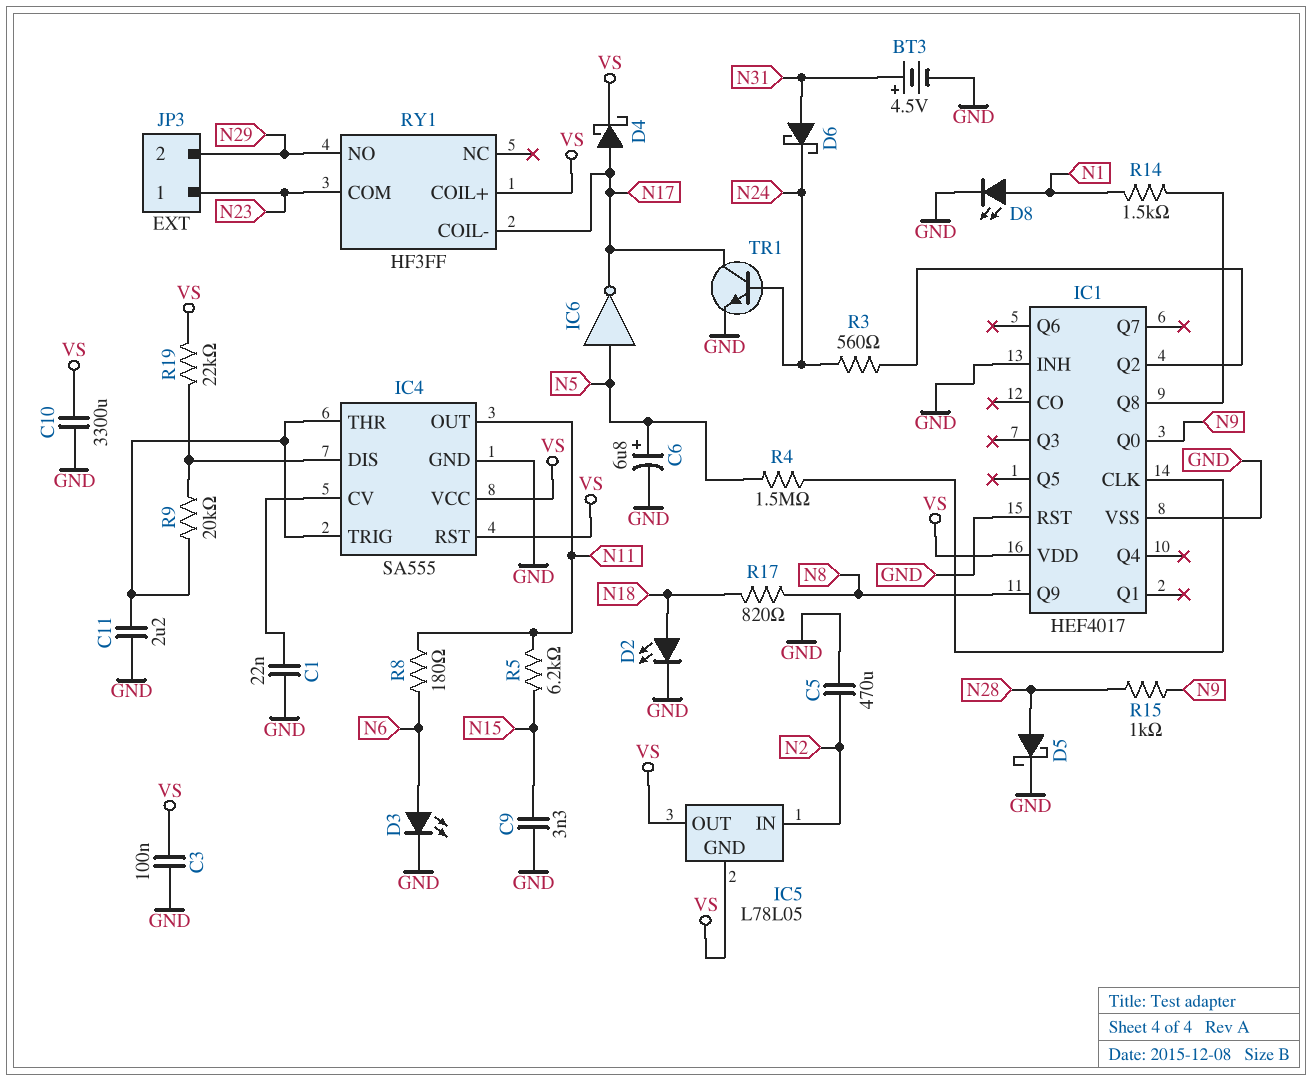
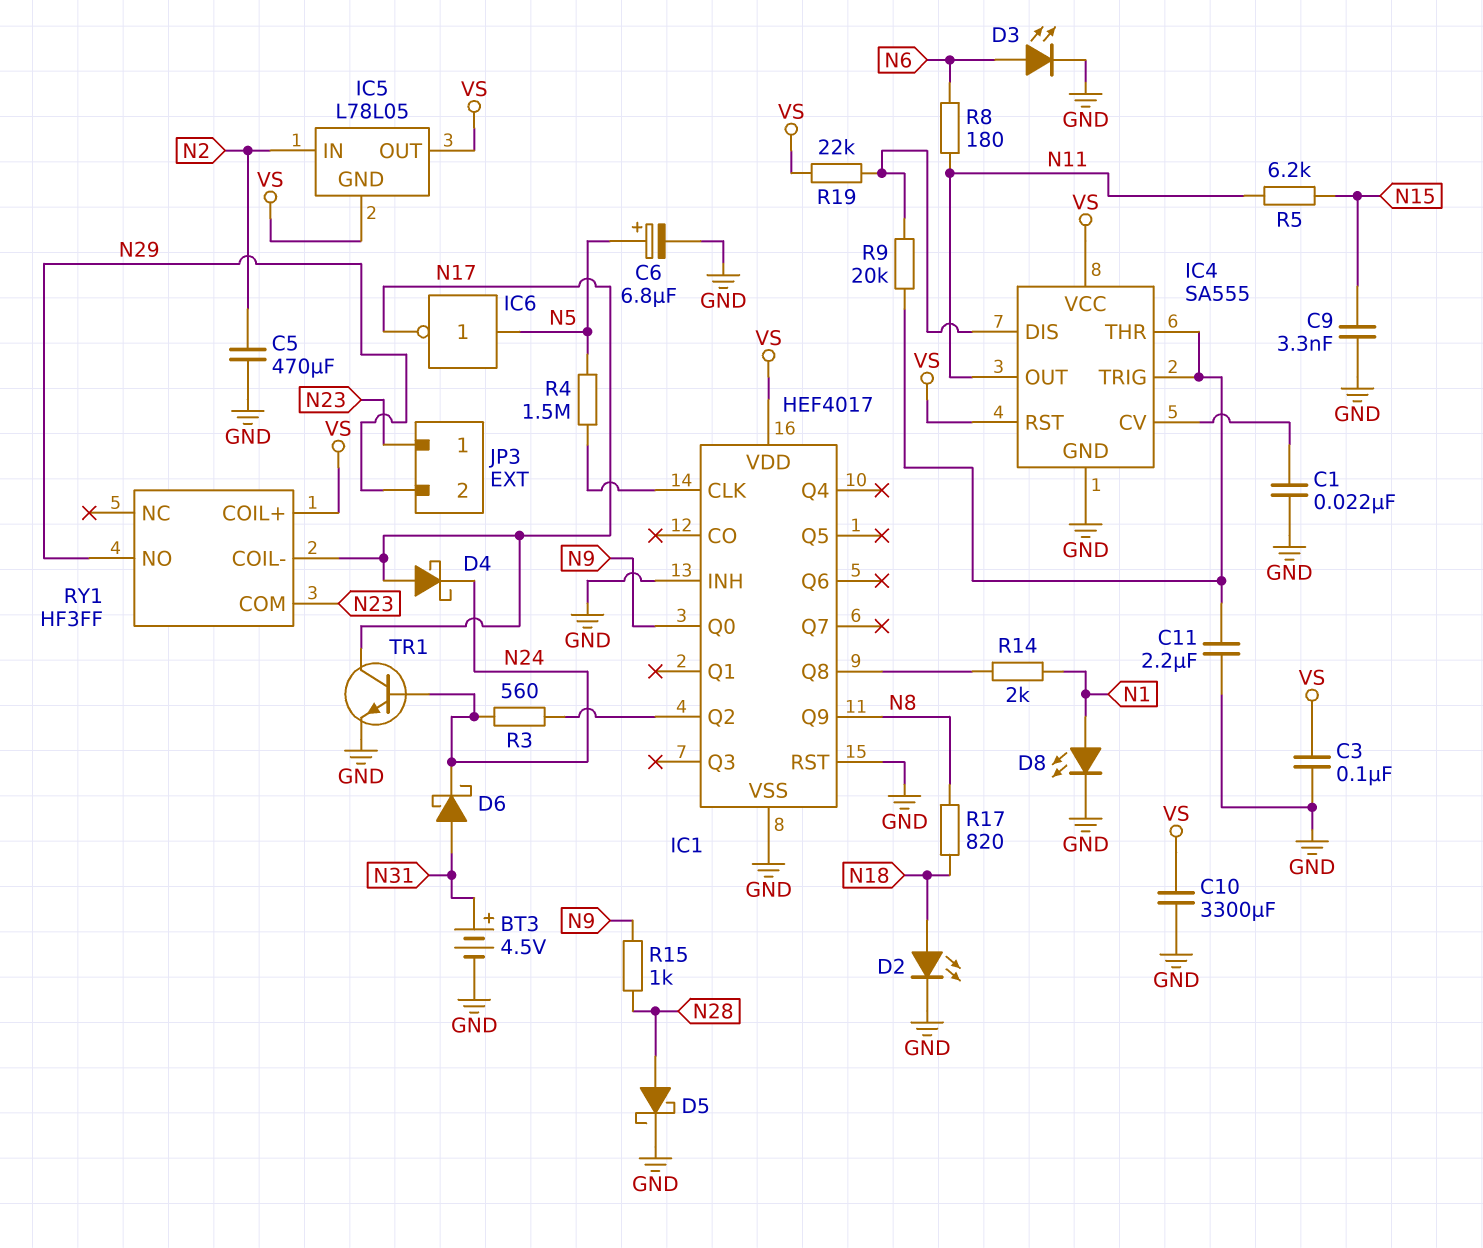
D4: schottky (A N17, K VS) -> schottky (A N17, K N24)
R14: 1.5k (IC1/Q8, N1) -> 2k (IC1/Q8, N1)

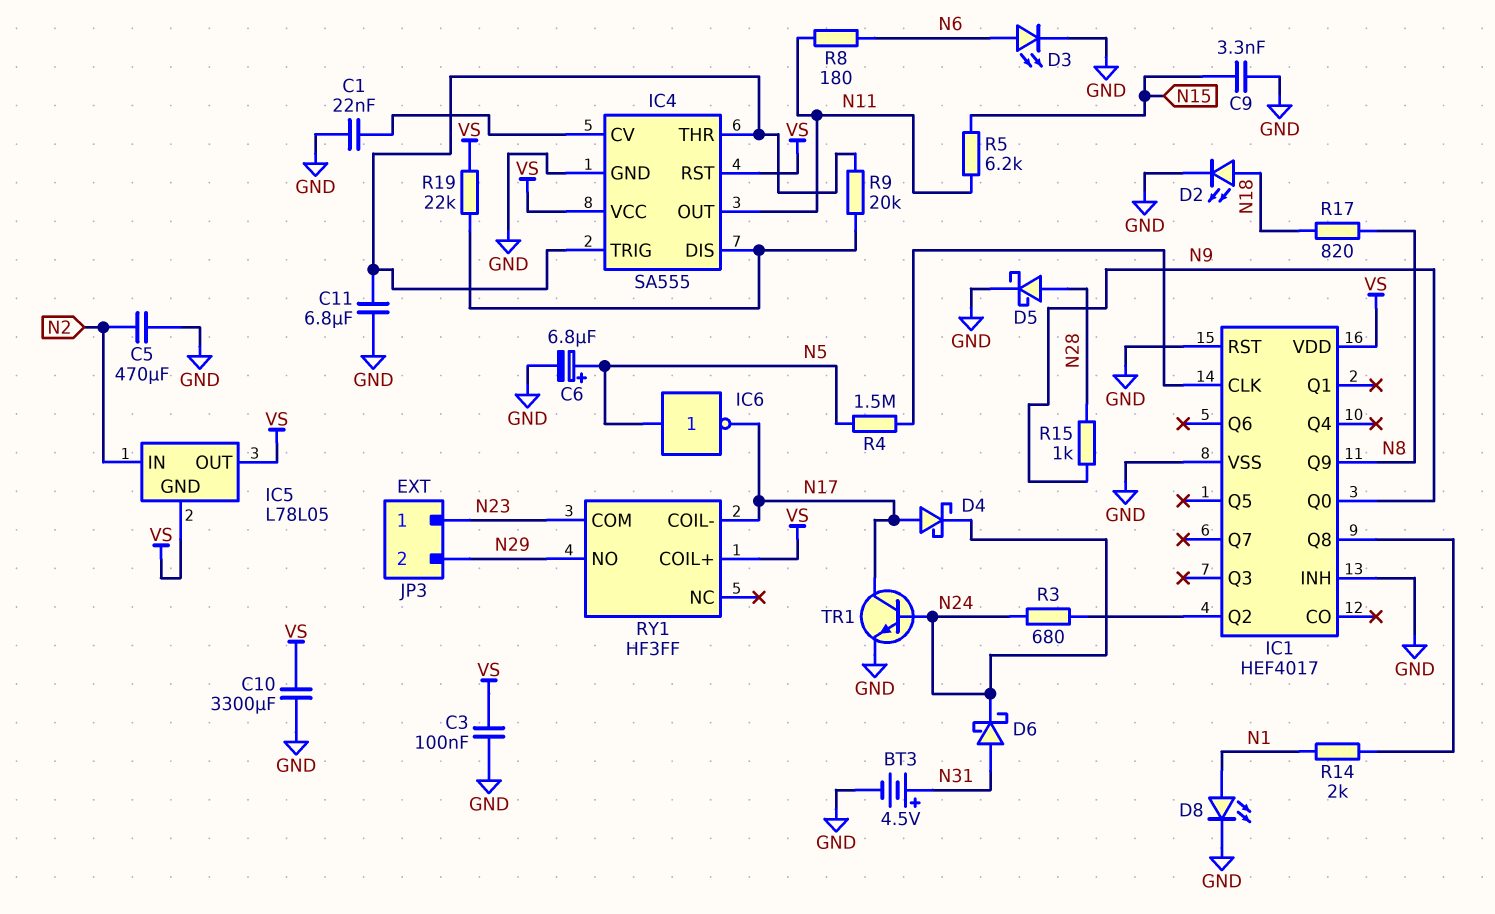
C11: 2.2uF (GND, IC4/THR) -> 6.8uF (GND, IC4/THR)
R3: 560 (IC1/Q2, N24) -> 680 (IC1/Q2, N24)

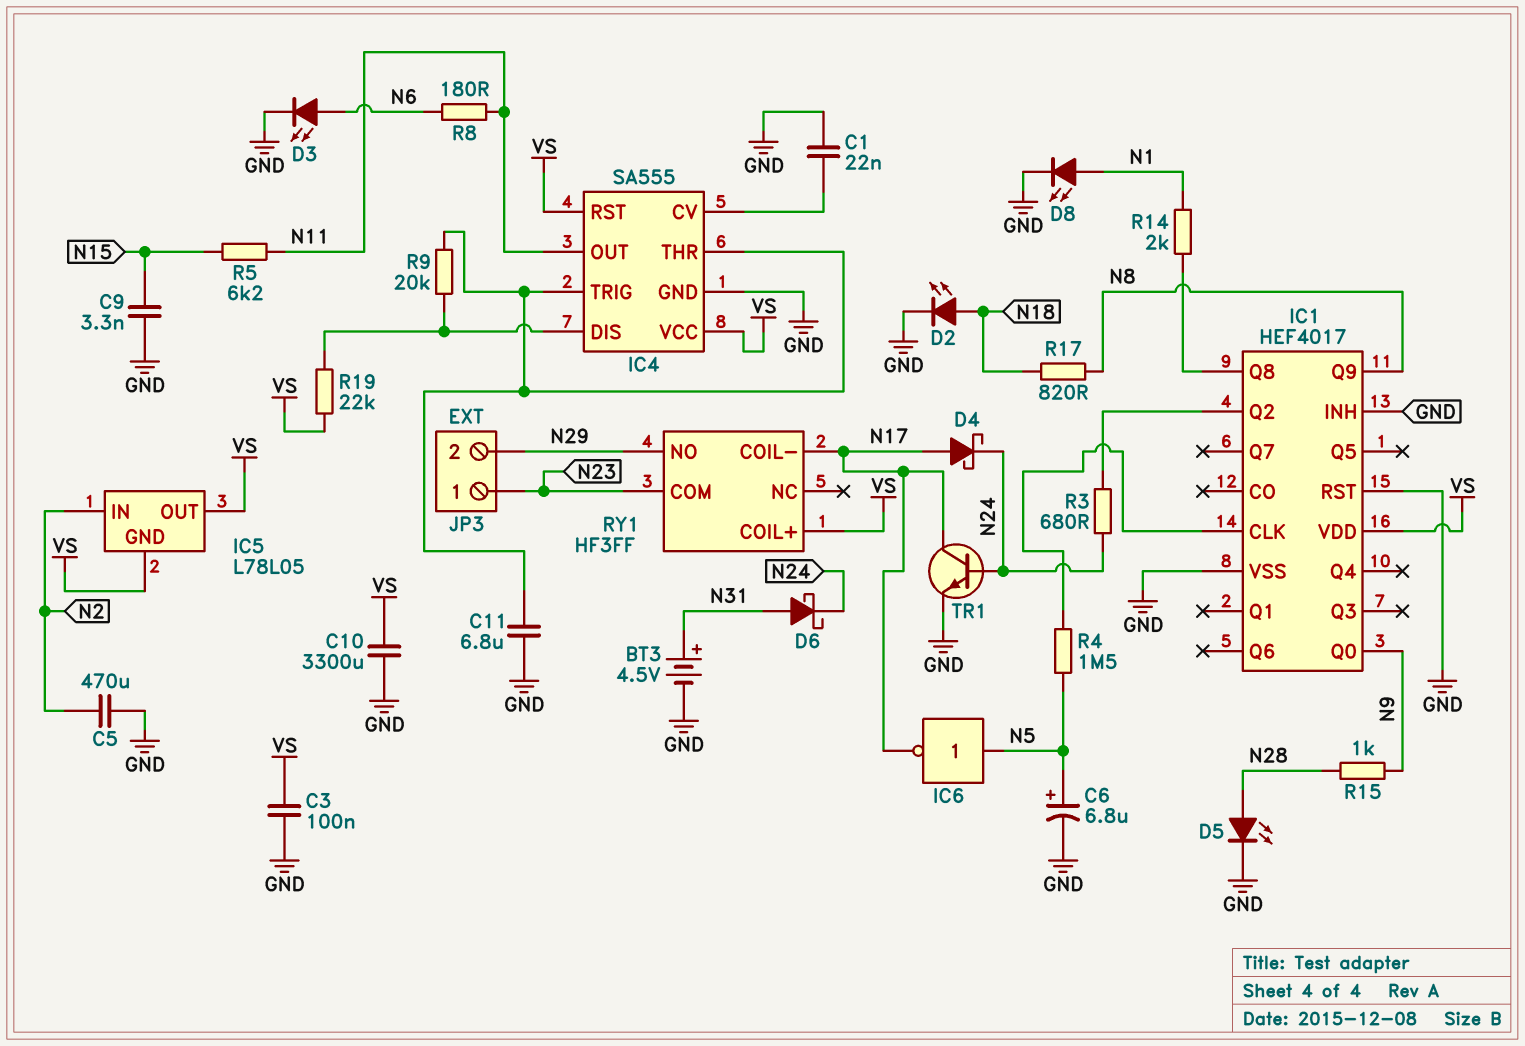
D5: schottky (A N28, K GND) -> LED (A N28, K GND)

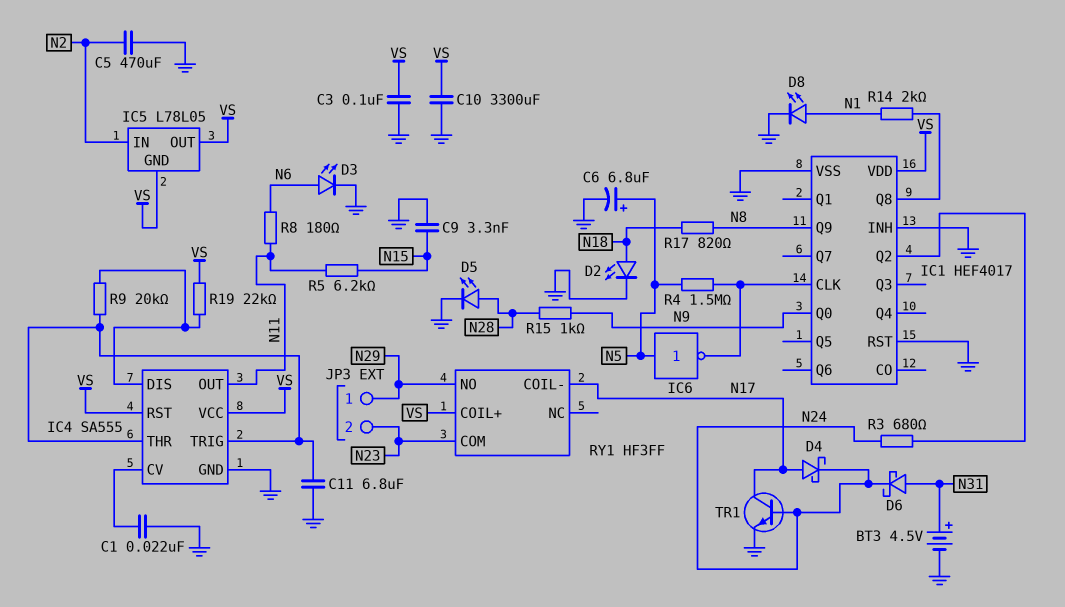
IC6: NOT (in N5, out N17) -> NOT (in N5, out IC1/CLK)
JP3 pin 1: N23 -> N29
JP3 pin 2: N29 -> N23

